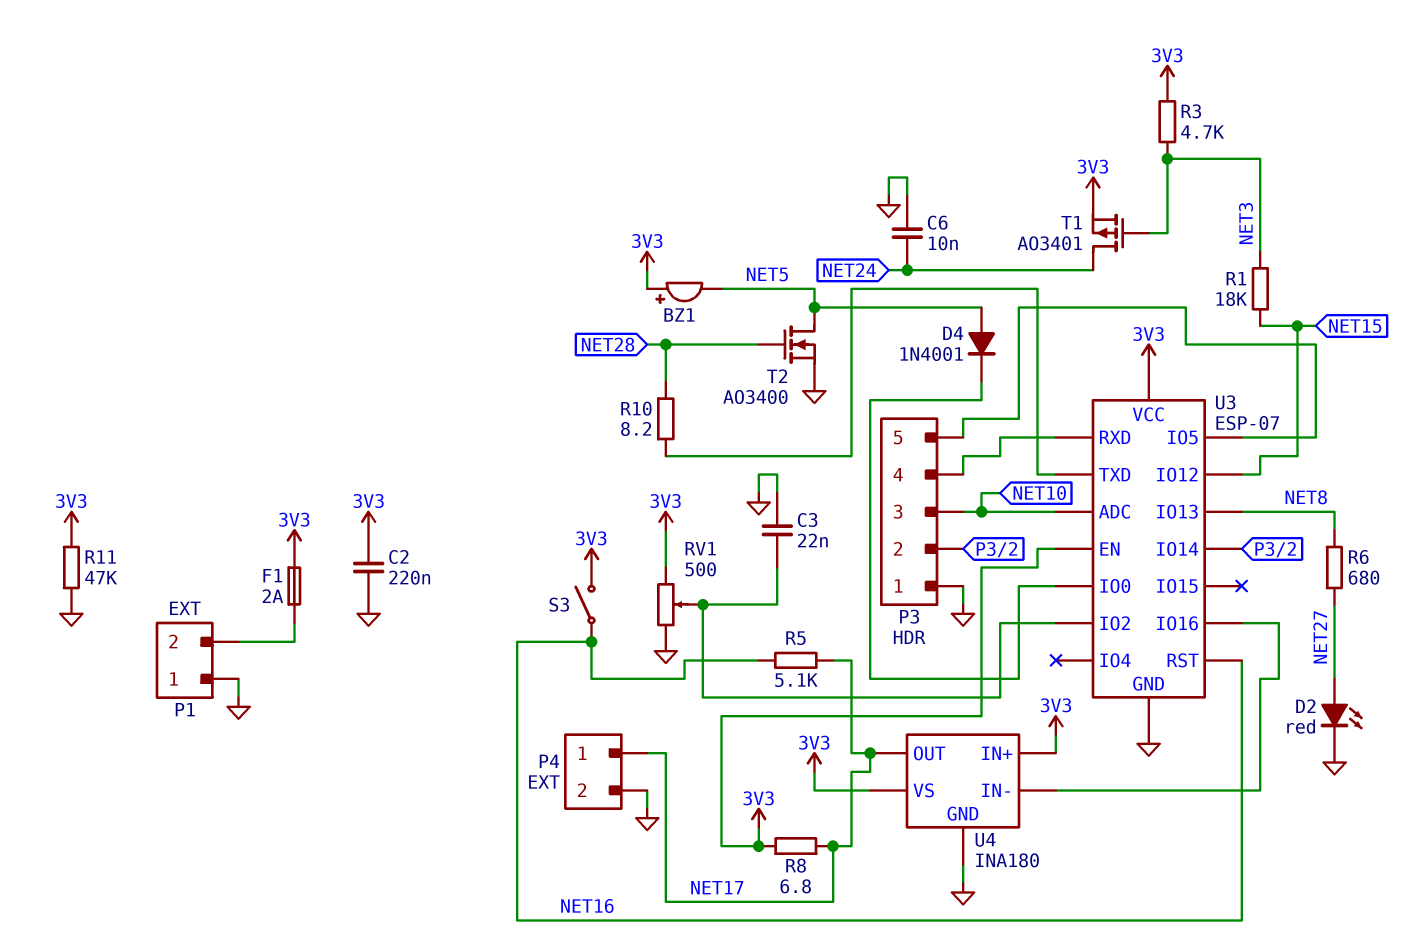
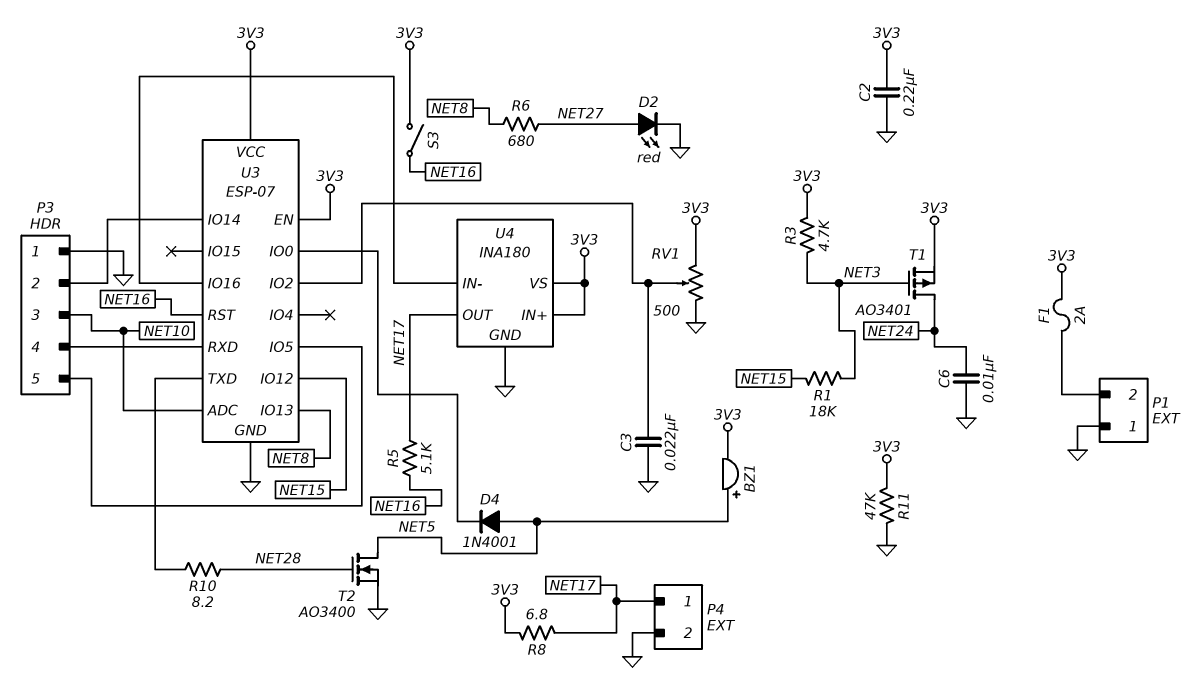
BZ1: buzzer (plus 3V3, minus NET5) -> buzzer (plus NET5, minus 3V3)

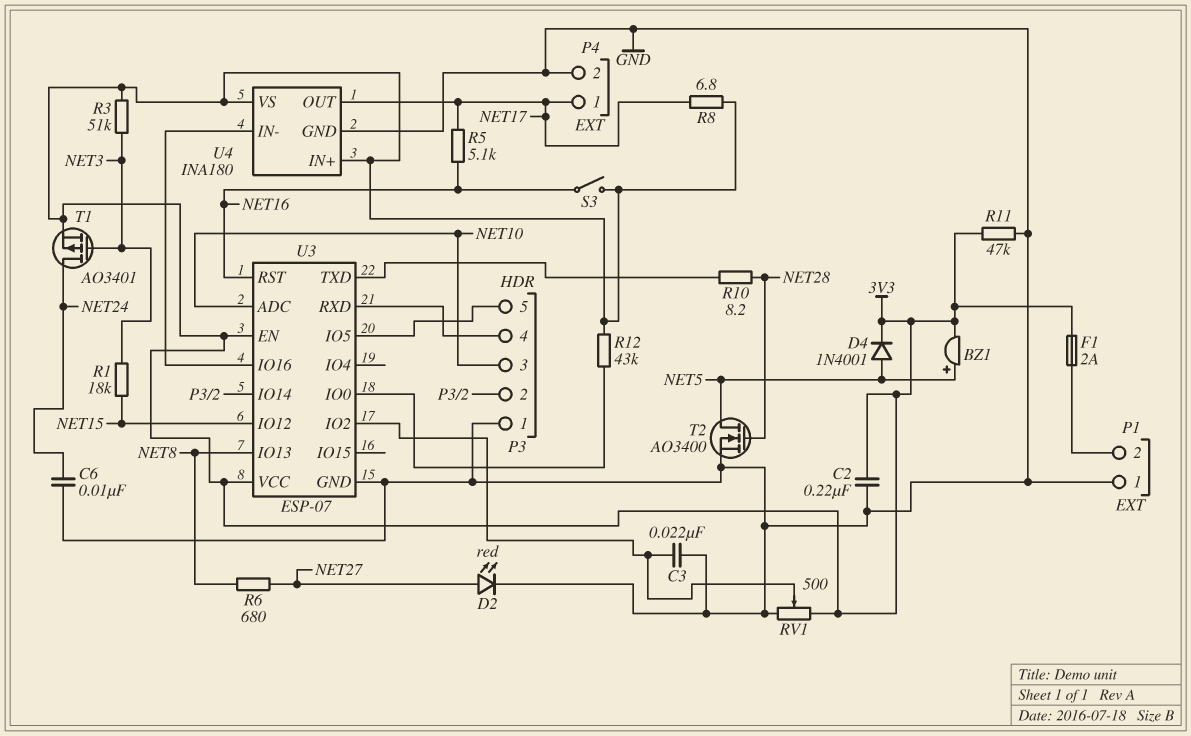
D4: diode 1N4001 (A NET5, K U3/IO0) -> diode 1N4001 (A NET5, K 3V3)
R3: 4.7k (3V3, NET3) -> 51k (3V3, NET3)
R12: none -> 43k (3V3, U3/IO0)

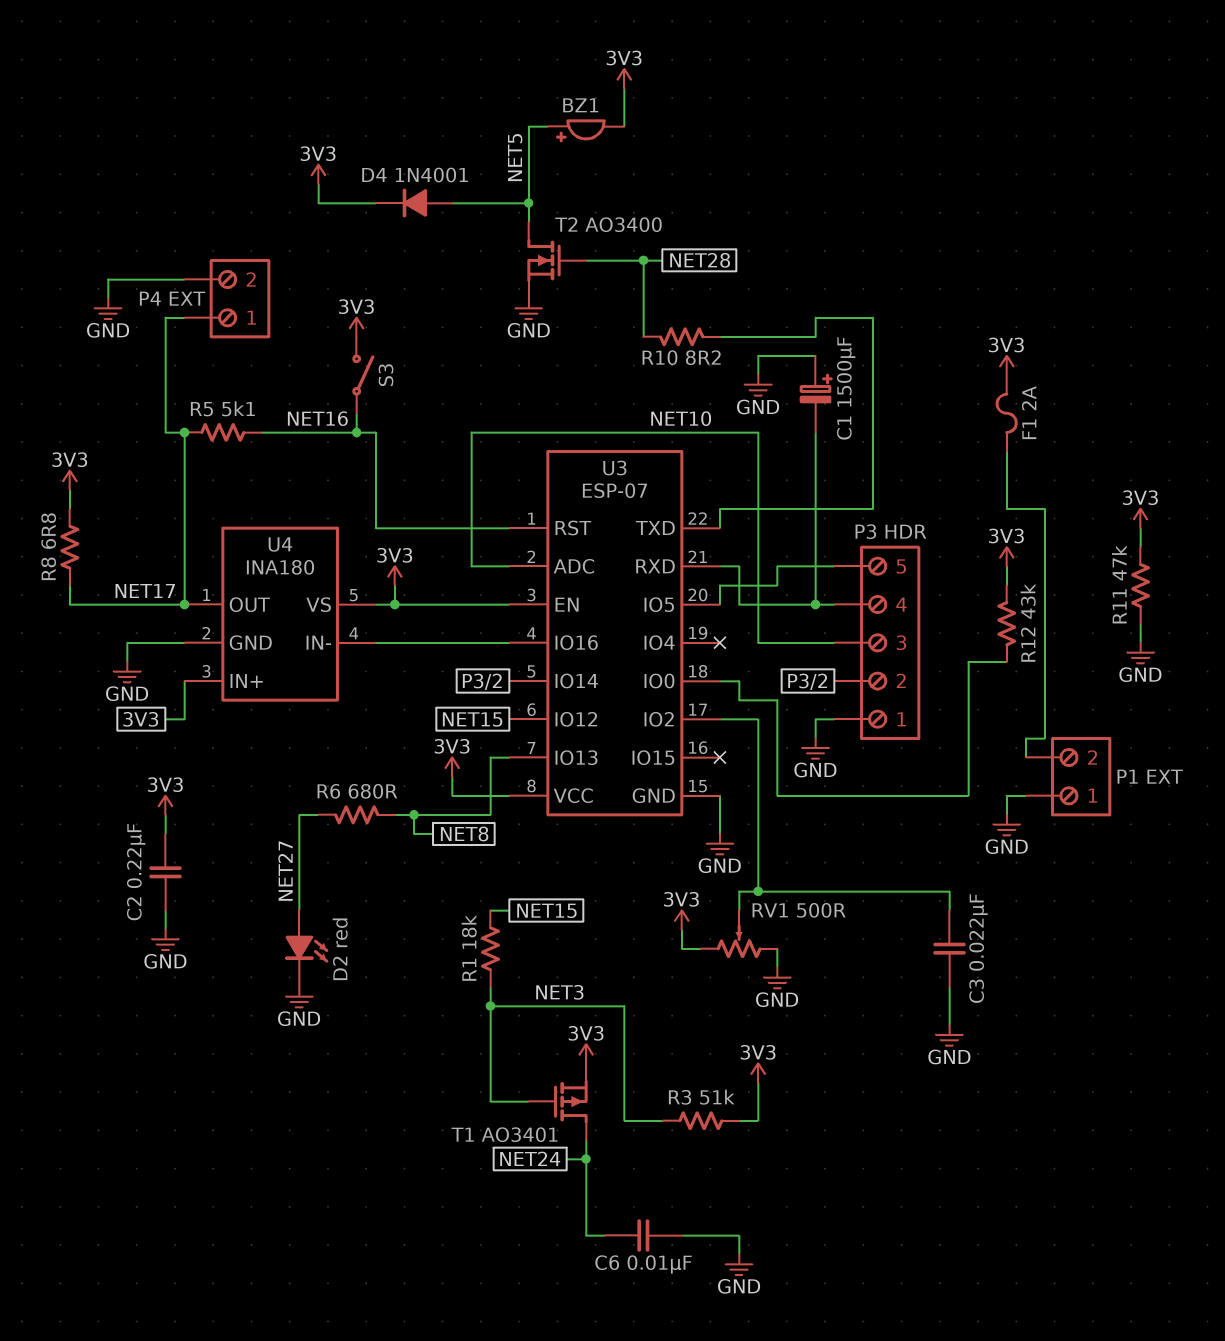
C1: none -> 1500uF (plus GND, minus P3/4)

